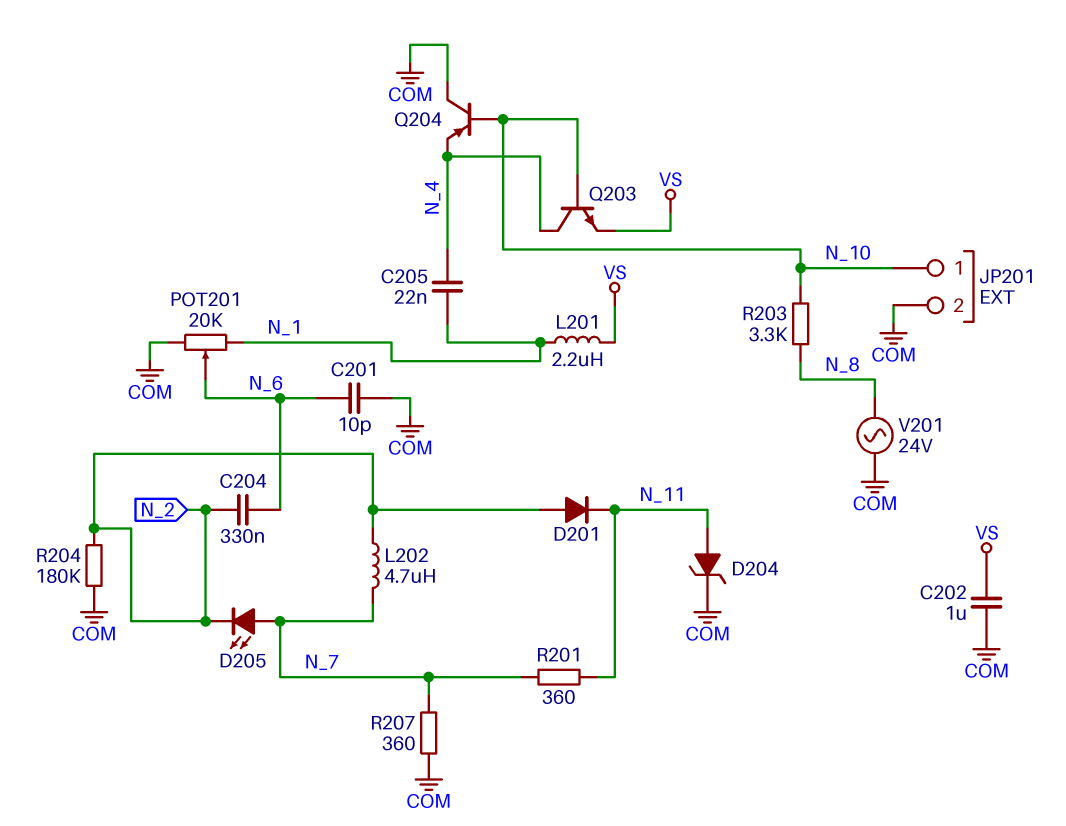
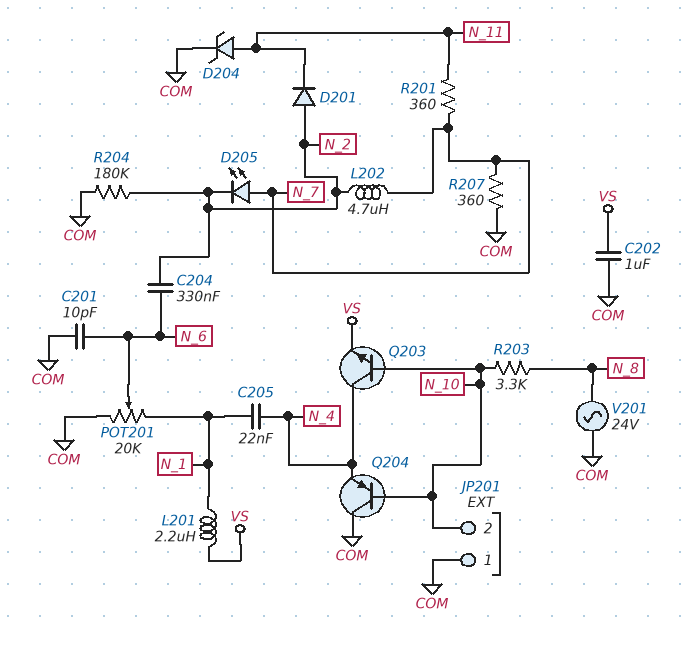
JP201 pin 1: N_10 -> COM
JP201 pin 2: COM -> N_10

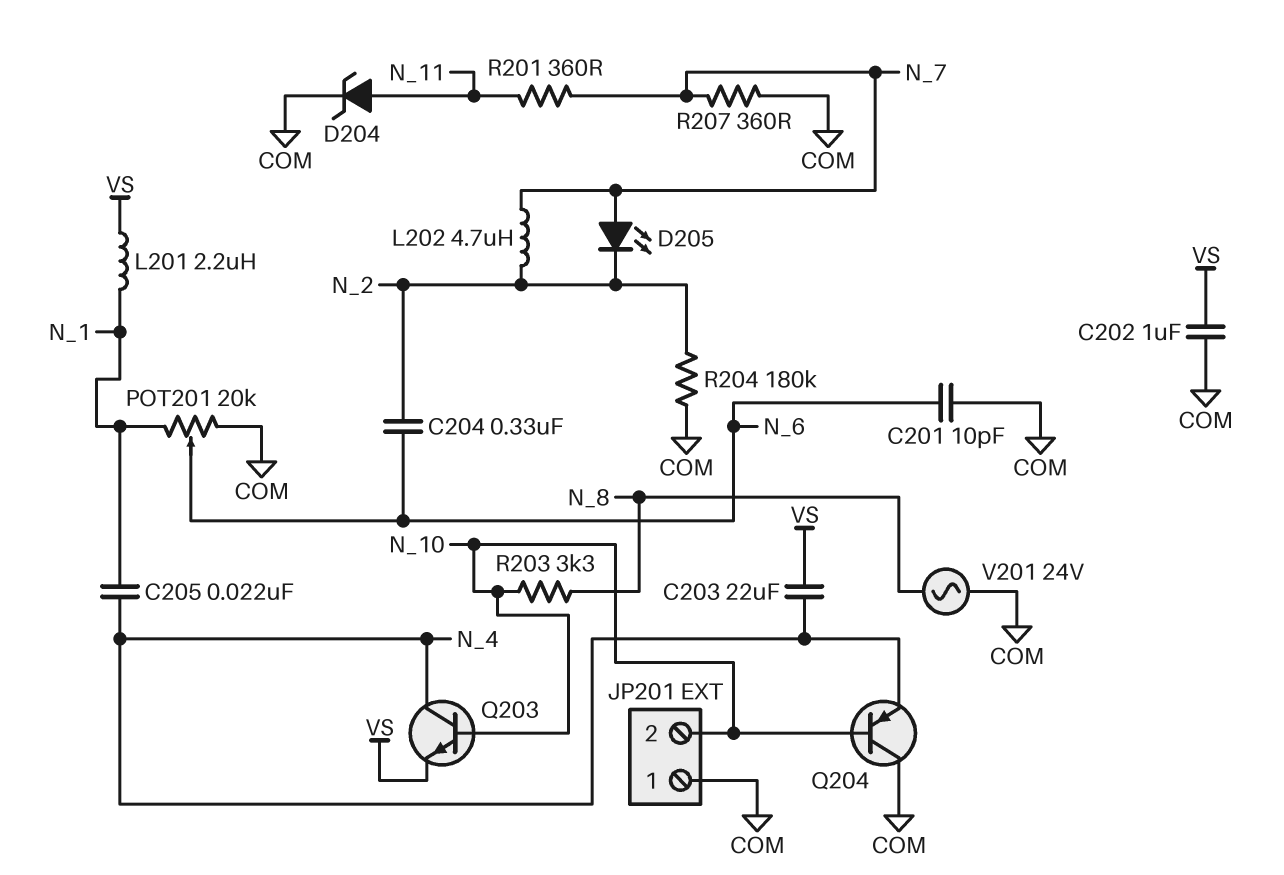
C203: none -> 22uF (N_4, VS)
D201: diode (A N_2, K N_11) -> none

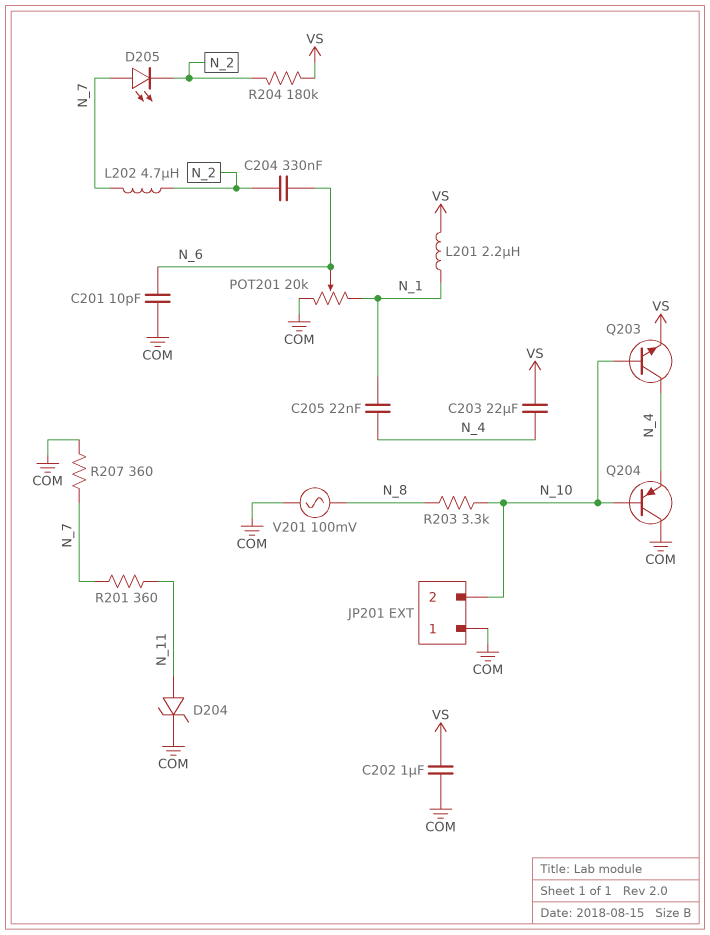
R204: 180k (COM, N_2) -> 180k (N_2, VS)
V201: AC 24V (COM, N_8) -> AC 100mV (COM, N_8)

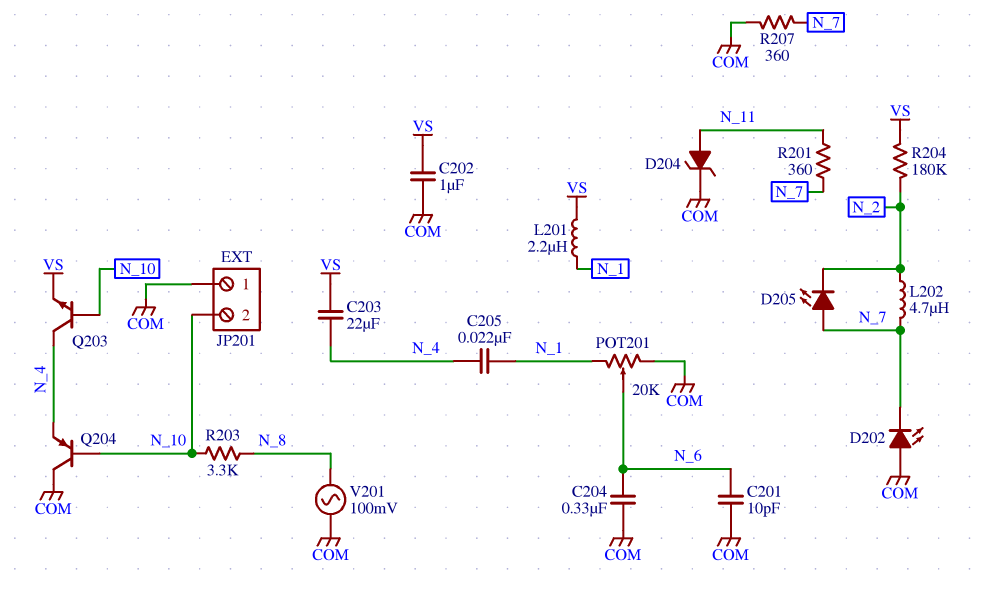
C204: 330nF (N_2, N_6) -> 330nF (COM, N_6)
D202: none -> LED (A COM, K N_7)

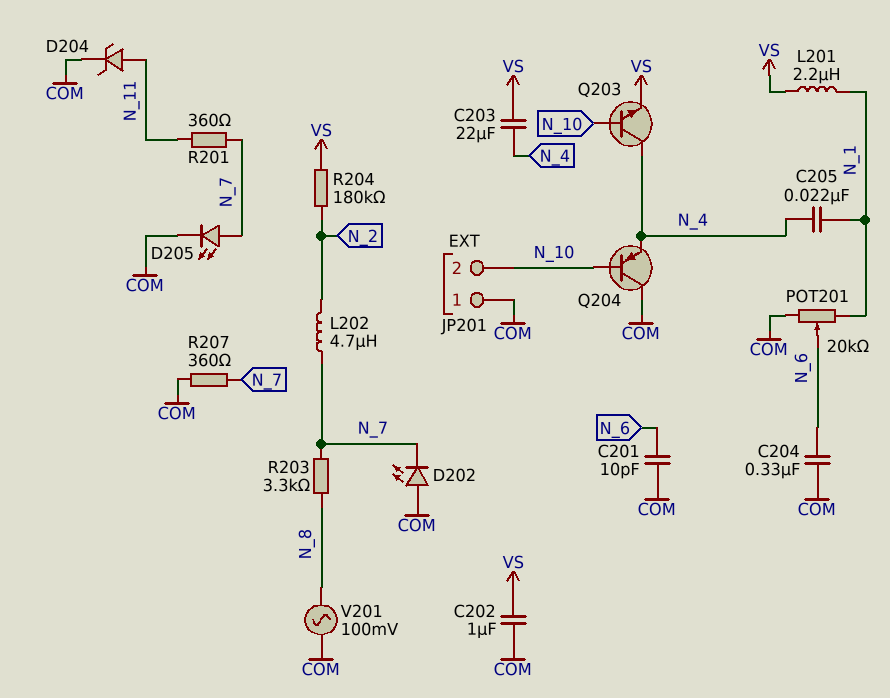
D205: LED (A N_7, K N_2) -> LED (A N_7, K COM)
R203: 3.3k (N_8, N_10) -> 3.3k (N_7, N_8)

